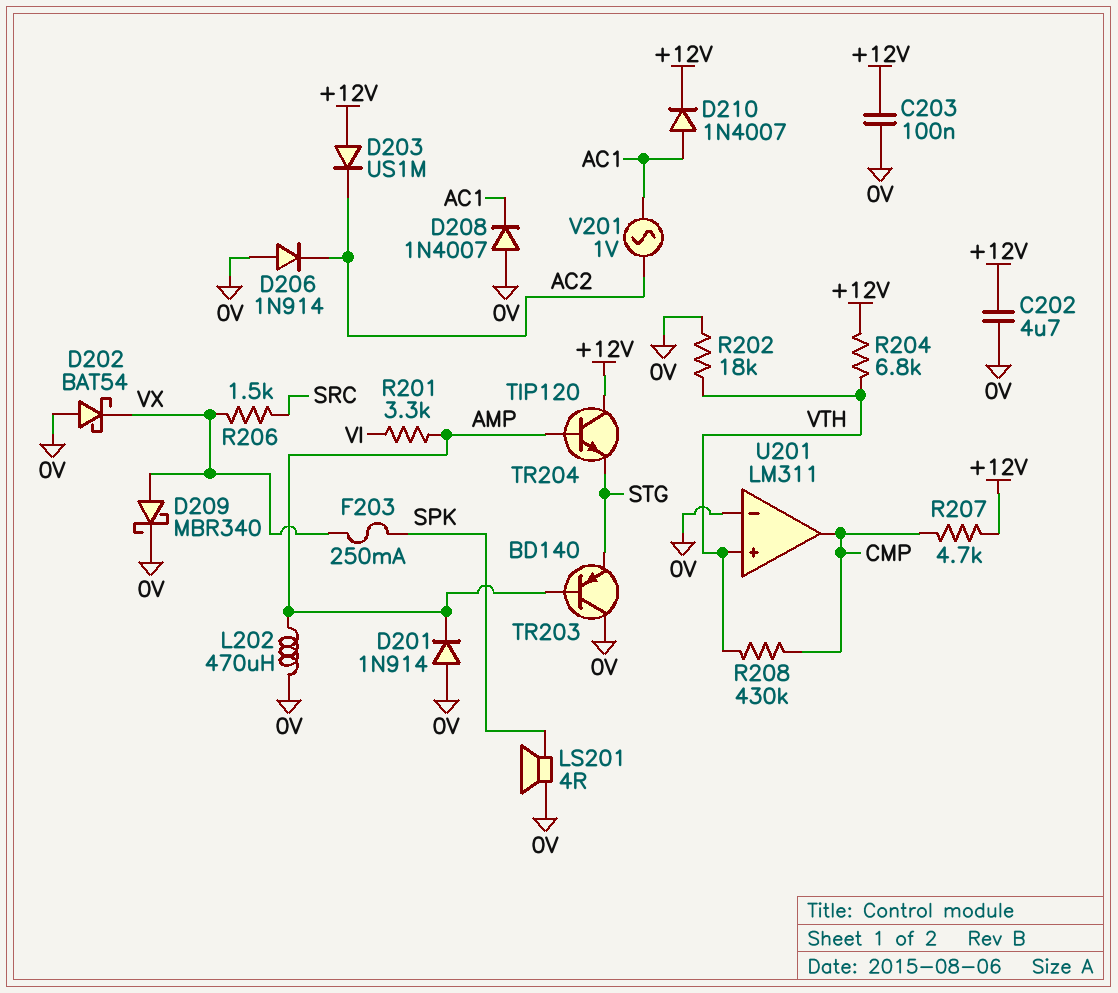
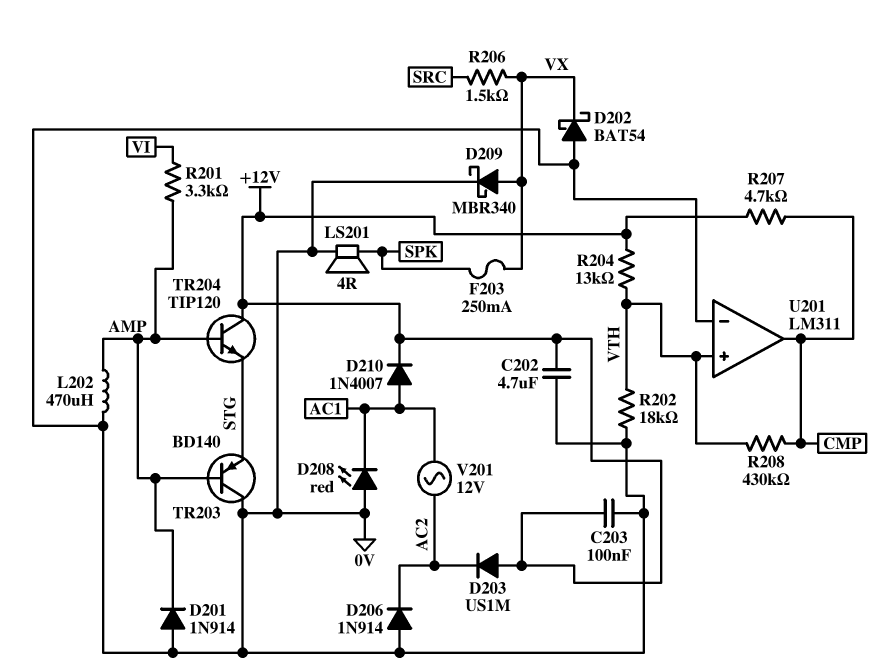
D208: diode 1N4007 (A 0V, K AC1) -> LED red (A 0V, K AC1)
R204: 6.8k (+12V, VTH) -> 13k (+12V, VTH)
V201: AC 1V (AC1, AC2) -> AC 12V (AC1, AC2)

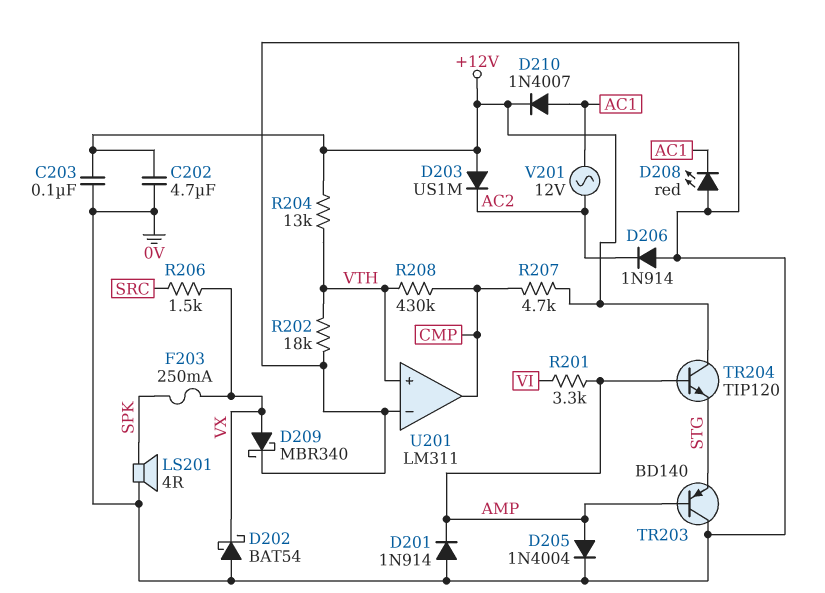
D205: none -> diode 1N4004 (A AMP, K 0V)
L202: 470uH (0V, AMP) -> none

